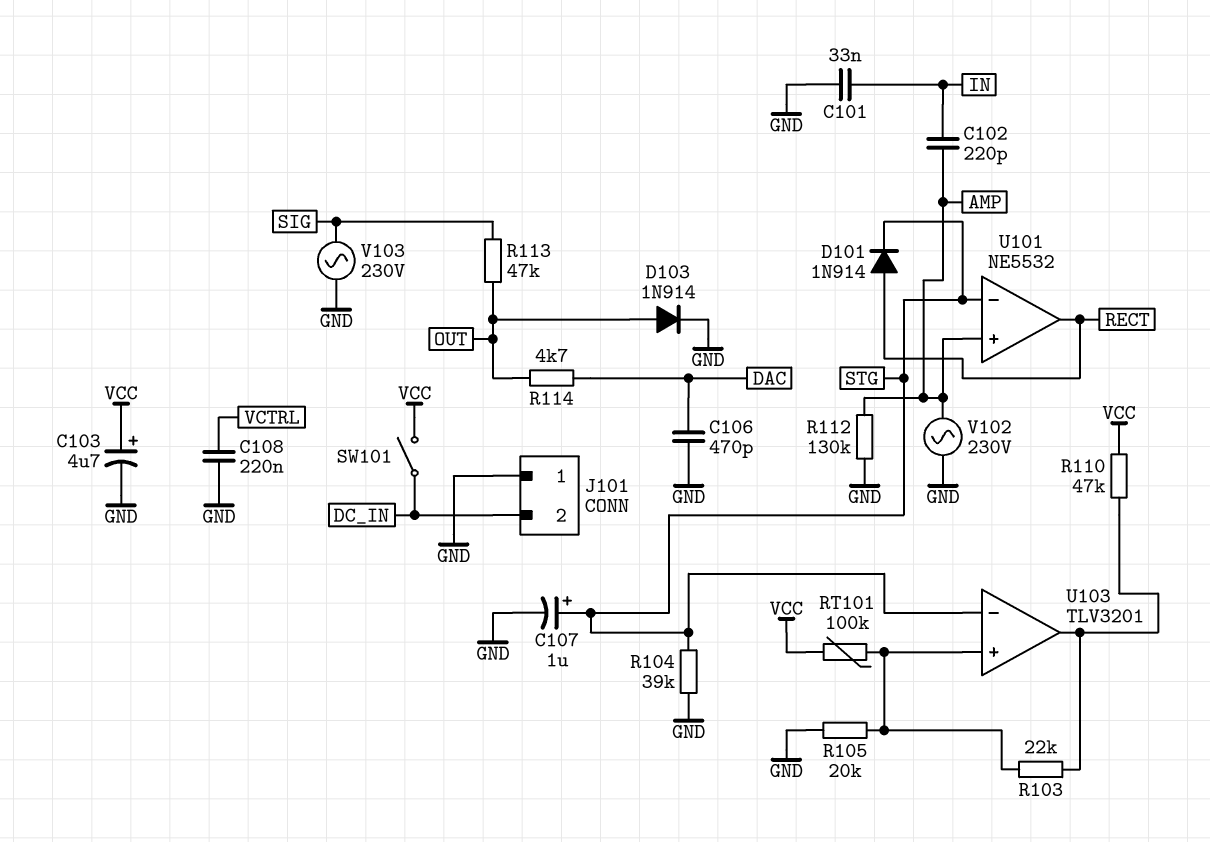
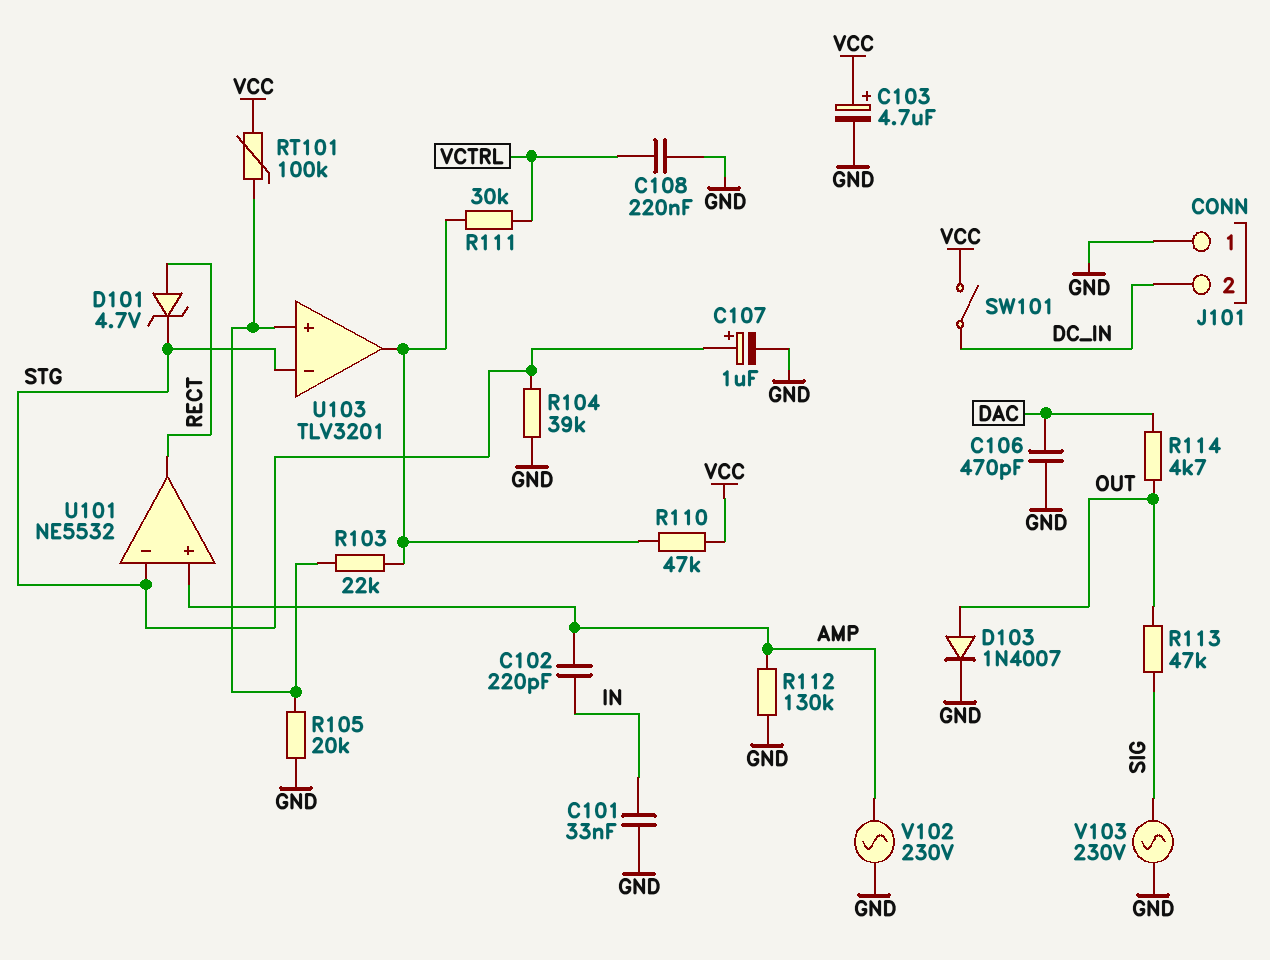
D101: diode 1N914 (A RECT, K STG) -> zener 4.7V (A RECT, K STG)
D103: diode 1N914 (A OUT, K GND) -> diode 1N4007 (A OUT, K GND)
R111: none -> 30k (U103/out, VCTRL)

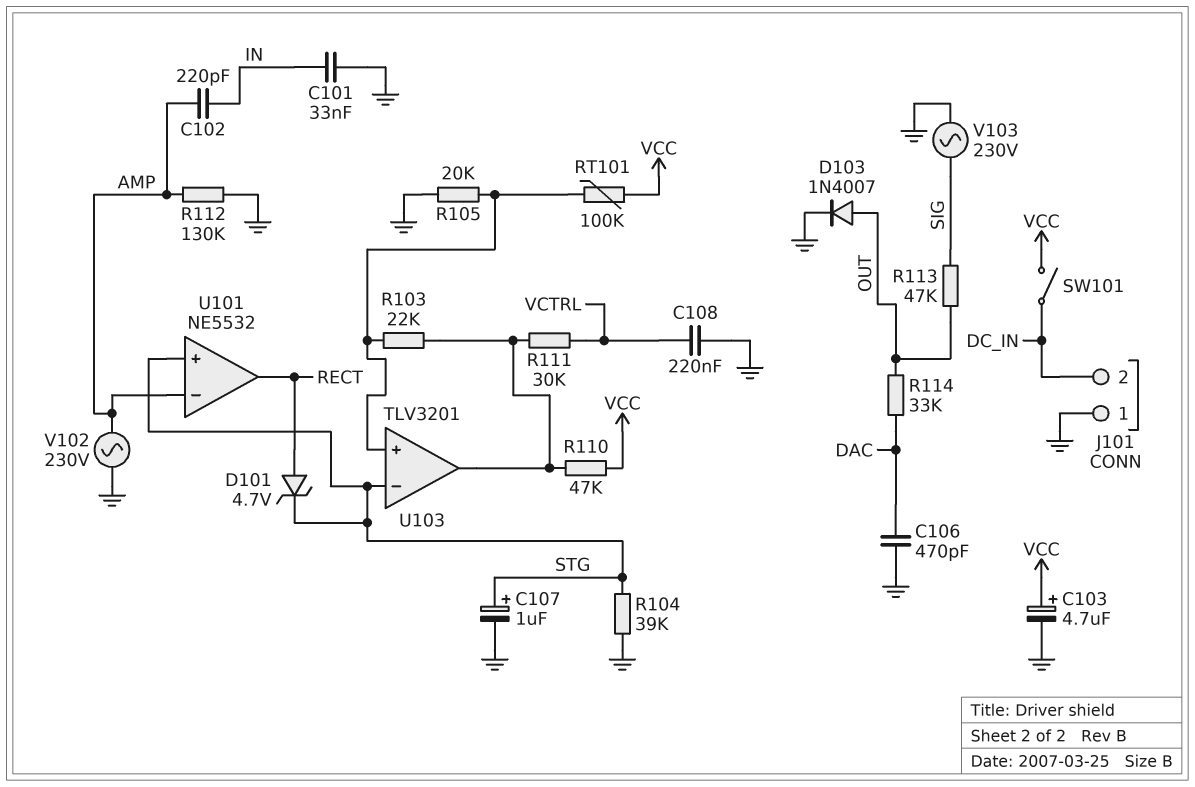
R114: 4.7k (DAC, OUT) -> 33k (DAC, OUT)
U101 pin in+: AMP -> STG
U101 pin in-: STG -> AMP

